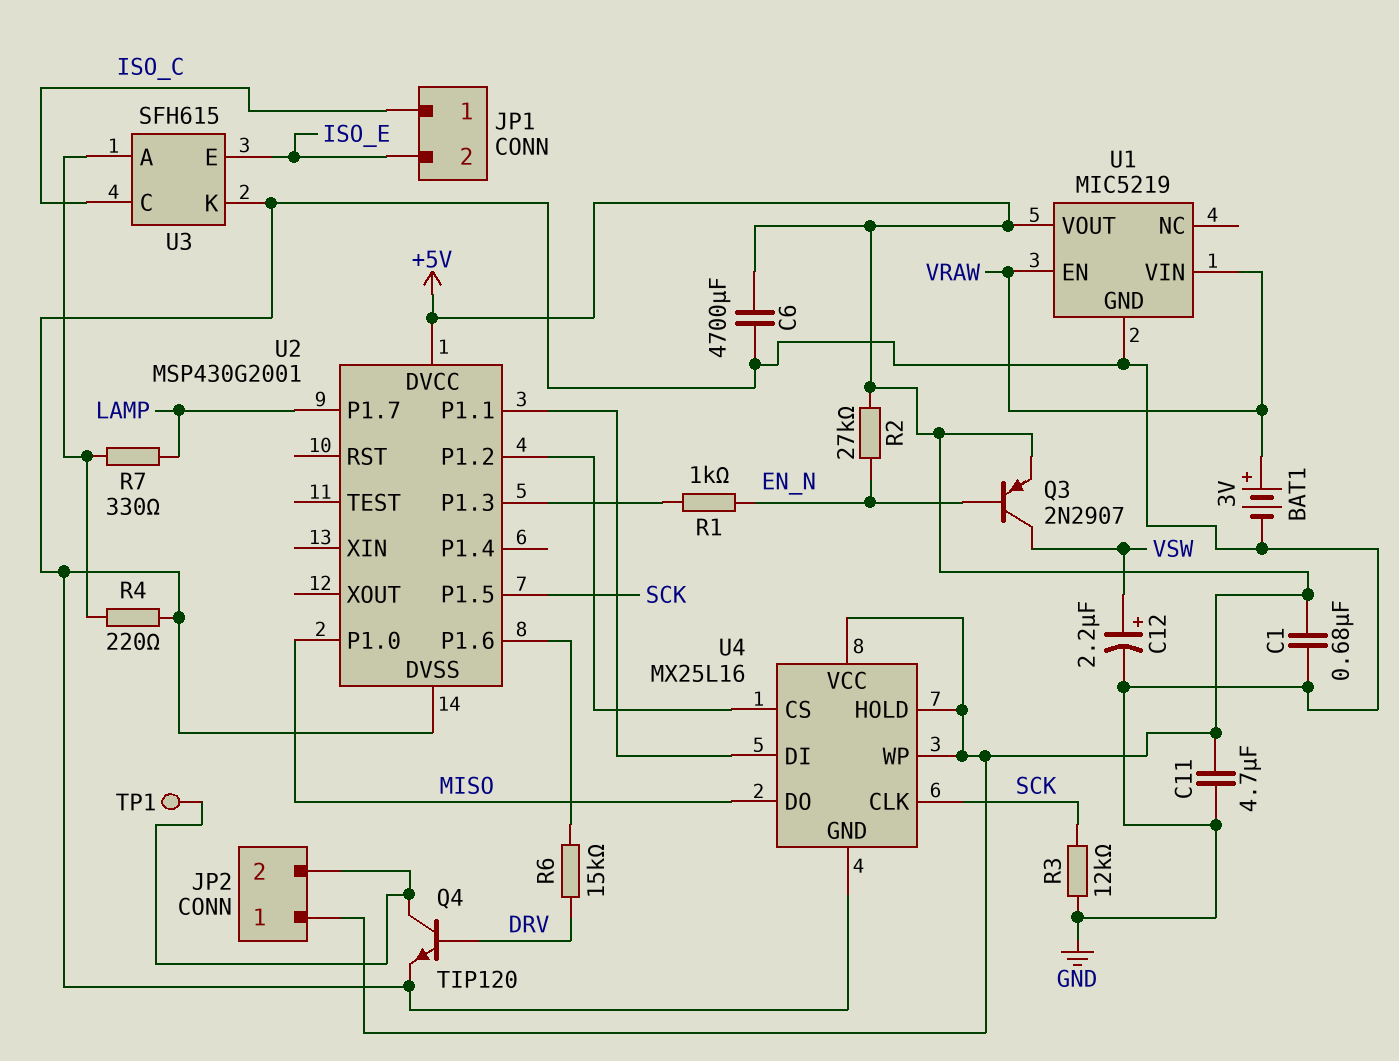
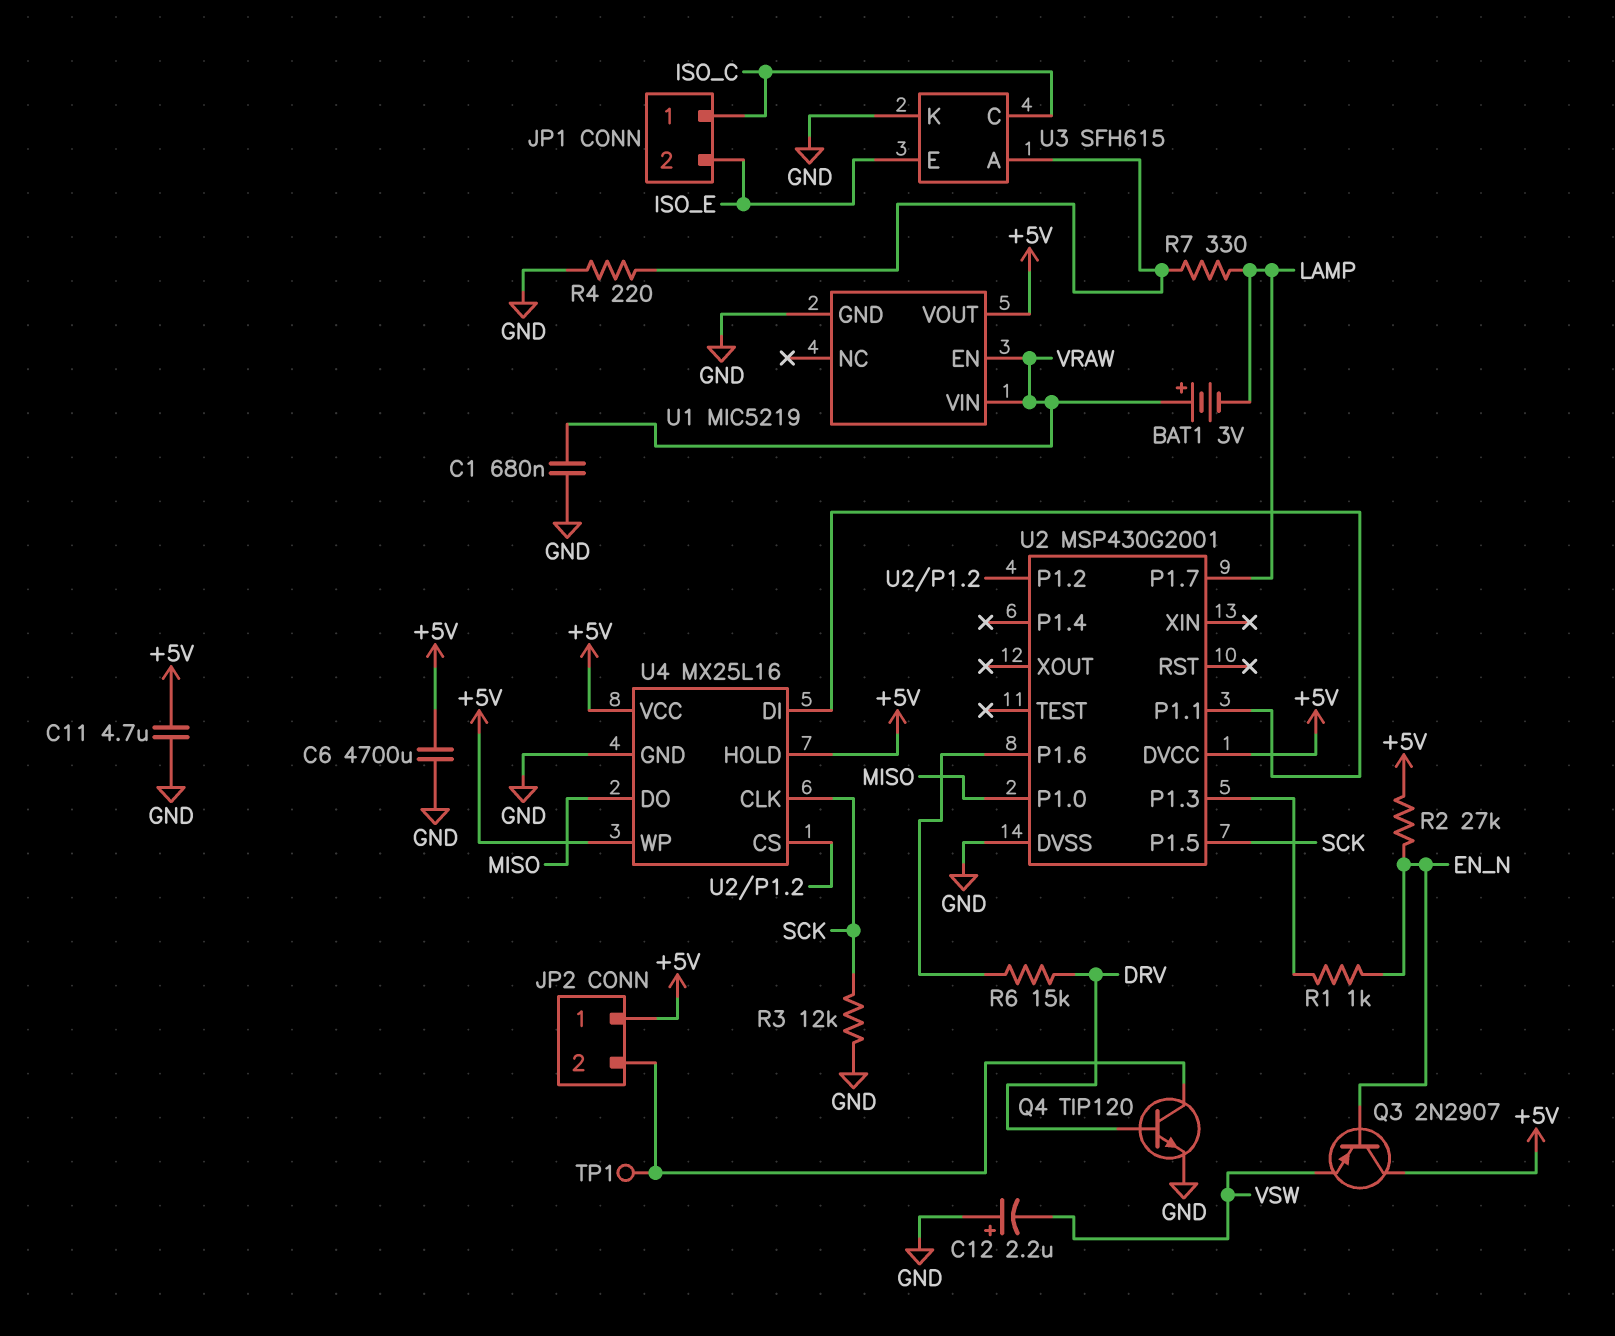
BAT1: 3V (plus VRAW, minus GND) -> 3V (plus VRAW, minus LAMP)
C1: 680nF (+5V, GND) -> 680nF (GND, VRAW)
C12: 2.2uF (plus VSW, minus GND) -> 2.2uF (plus GND, minus VSW)
Q3: PNP 2N2907 (B EN_N, C VSW, E +5V) -> PNP 2N2907 (B EN_N, C +5V, E VSW)

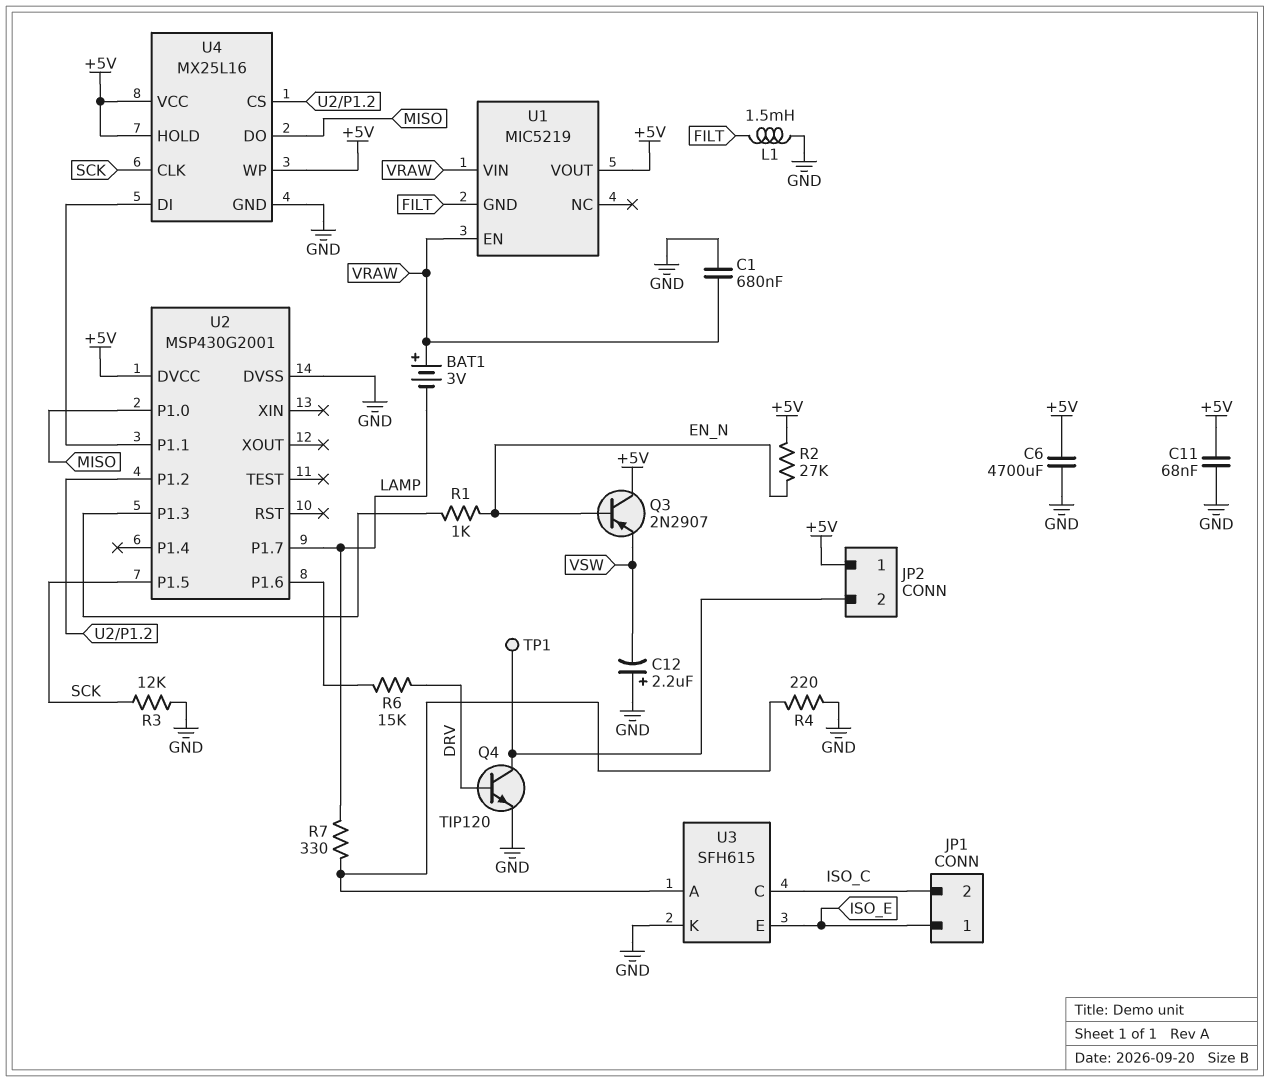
C11: 4.7uF (+5V, GND) -> 68nF (+5V, GND)
JP1 pin 1: ISO_C -> ISO_E
JP1 pin 2: ISO_E -> ISO_C
L1: none -> 1.5mH (FILT, GND)
U1 pin GND: GND -> FILT

